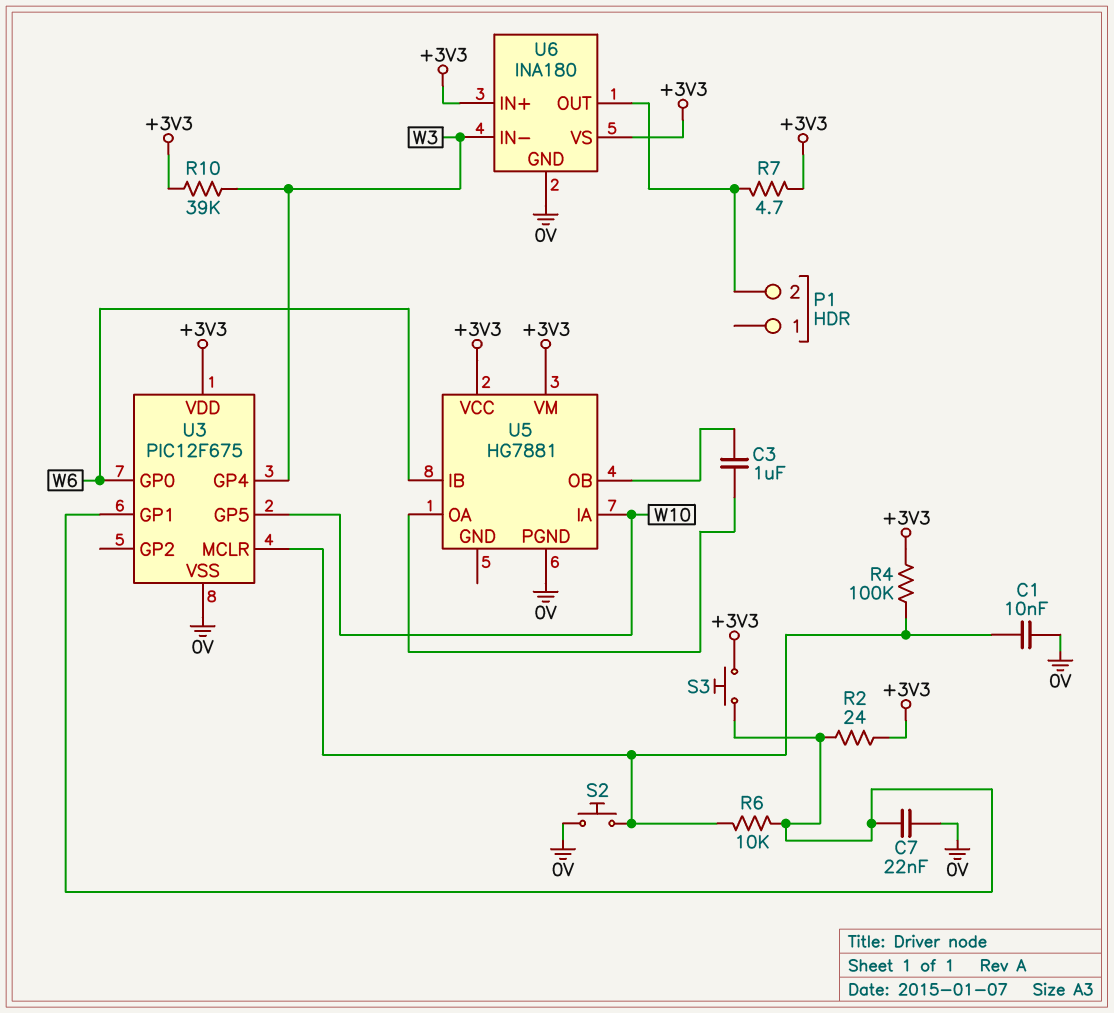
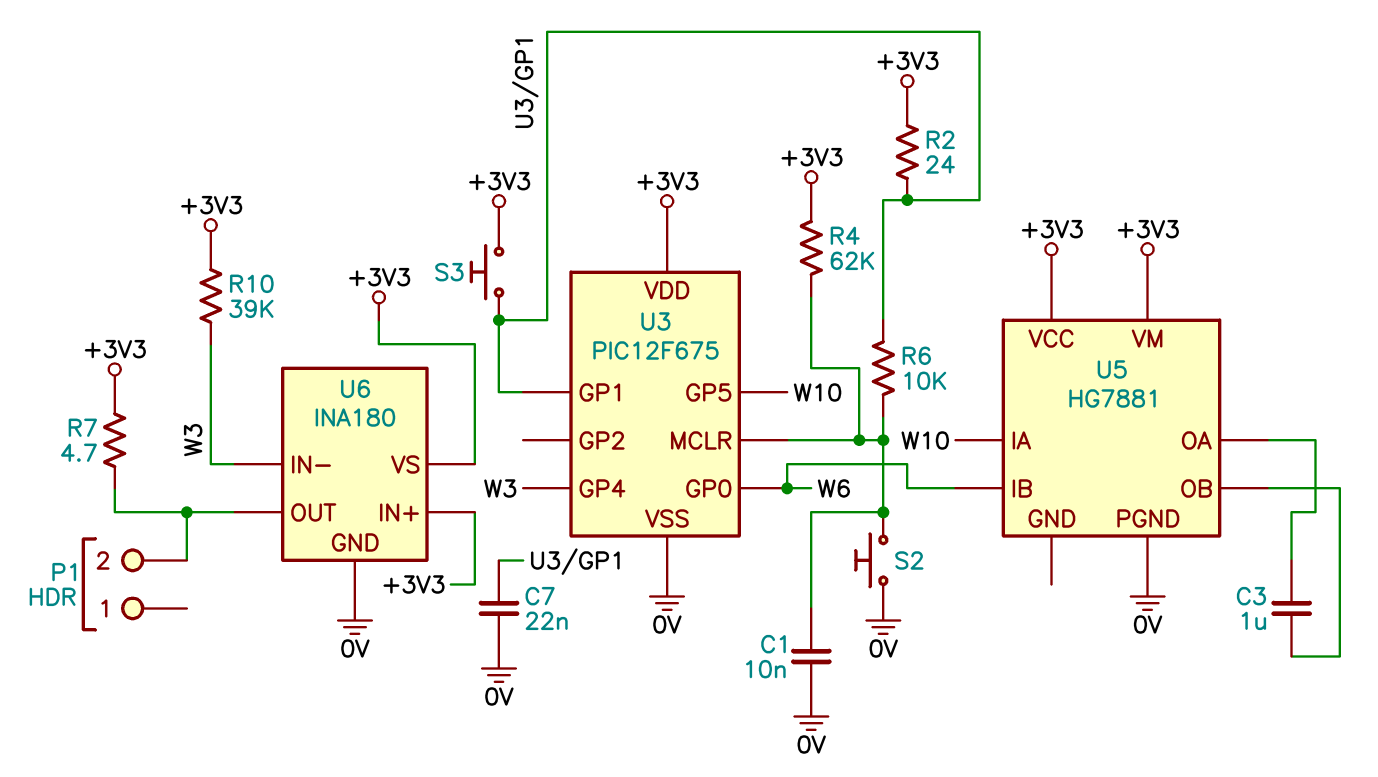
R4: 100k (+3V3, U3/MCLR) -> 62k (+3V3, U3/MCLR)

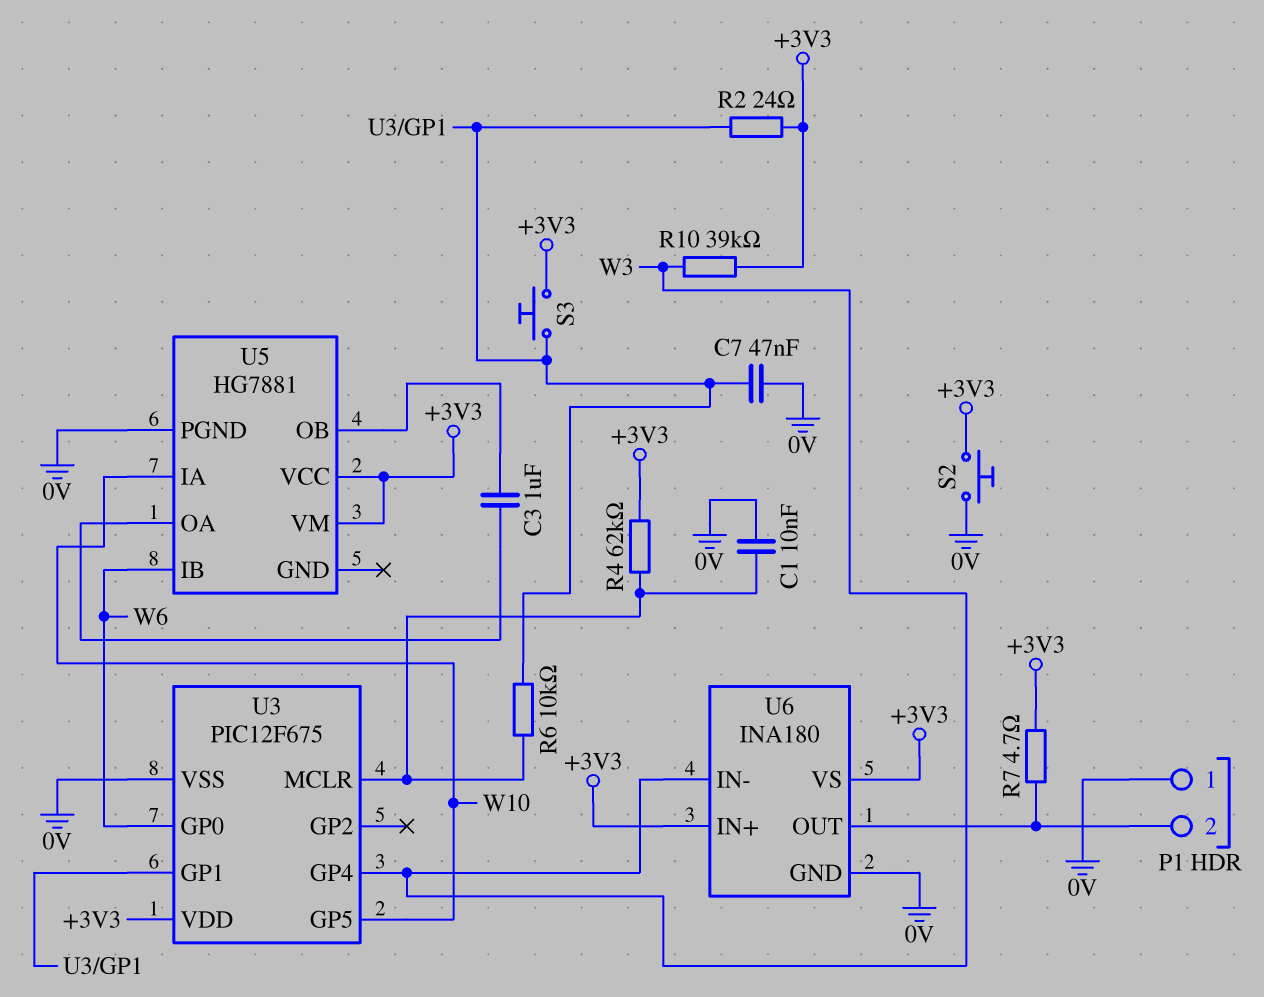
C7: 22nF (0V, U3/GP1) -> 47nF (0V, U3/GP1)
P1 pin 1: none -> 0V
S2: button (0V, U3/MCLR) -> button (+3V3, 0V)

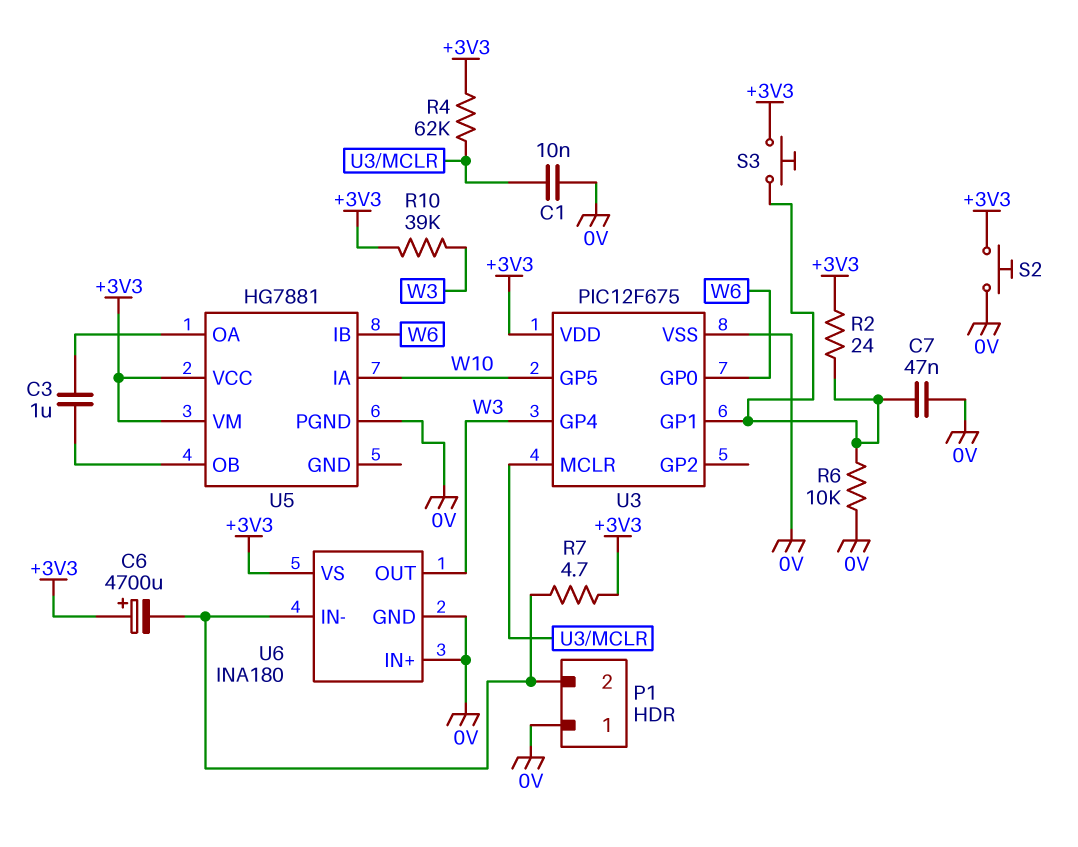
C6: none -> 4700uF (plus +3V3, minus P1/2)
R6: 10k (U3/GP1, U3/MCLR) -> 10k (0V, U3/GP1)
U6 pin IN+: +3V3 -> 0V
U6 pin IN-: W3 -> P1/2
U6 pin OUT: P1/2 -> W3

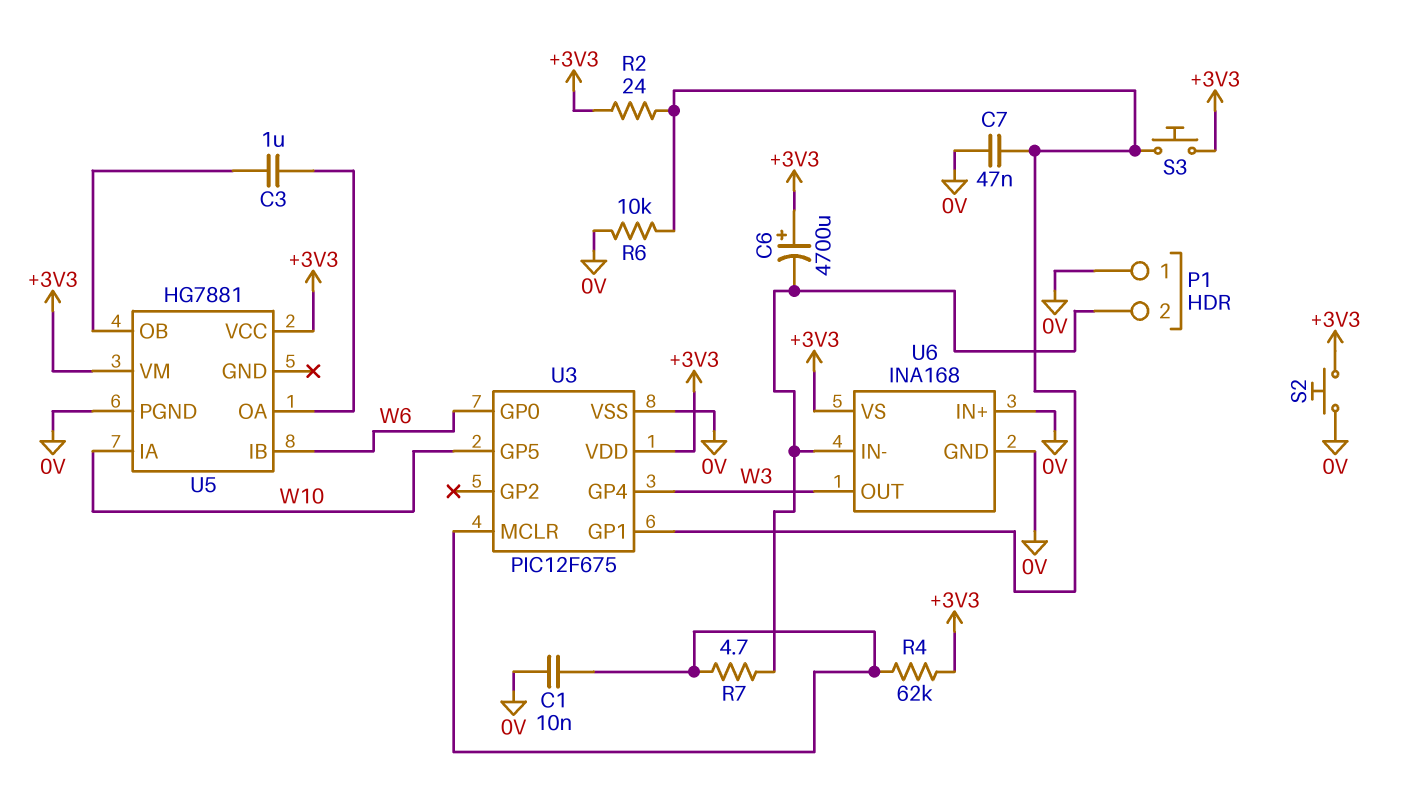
R7: 4.7 (+3V3, P1/2) -> 4.7 (P1/2, U3/MCLR)
R10: 39k (+3V3, W3) -> none
U6: INA180 -> INA168

